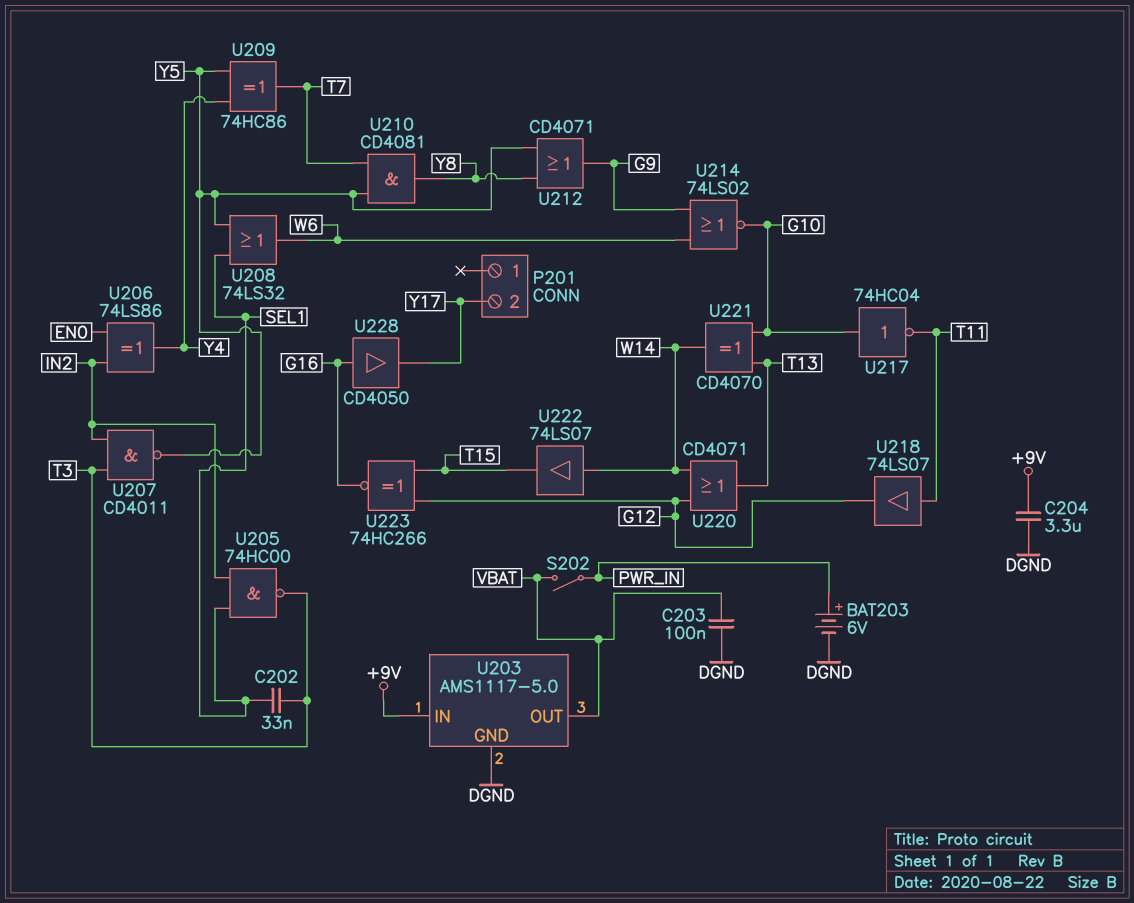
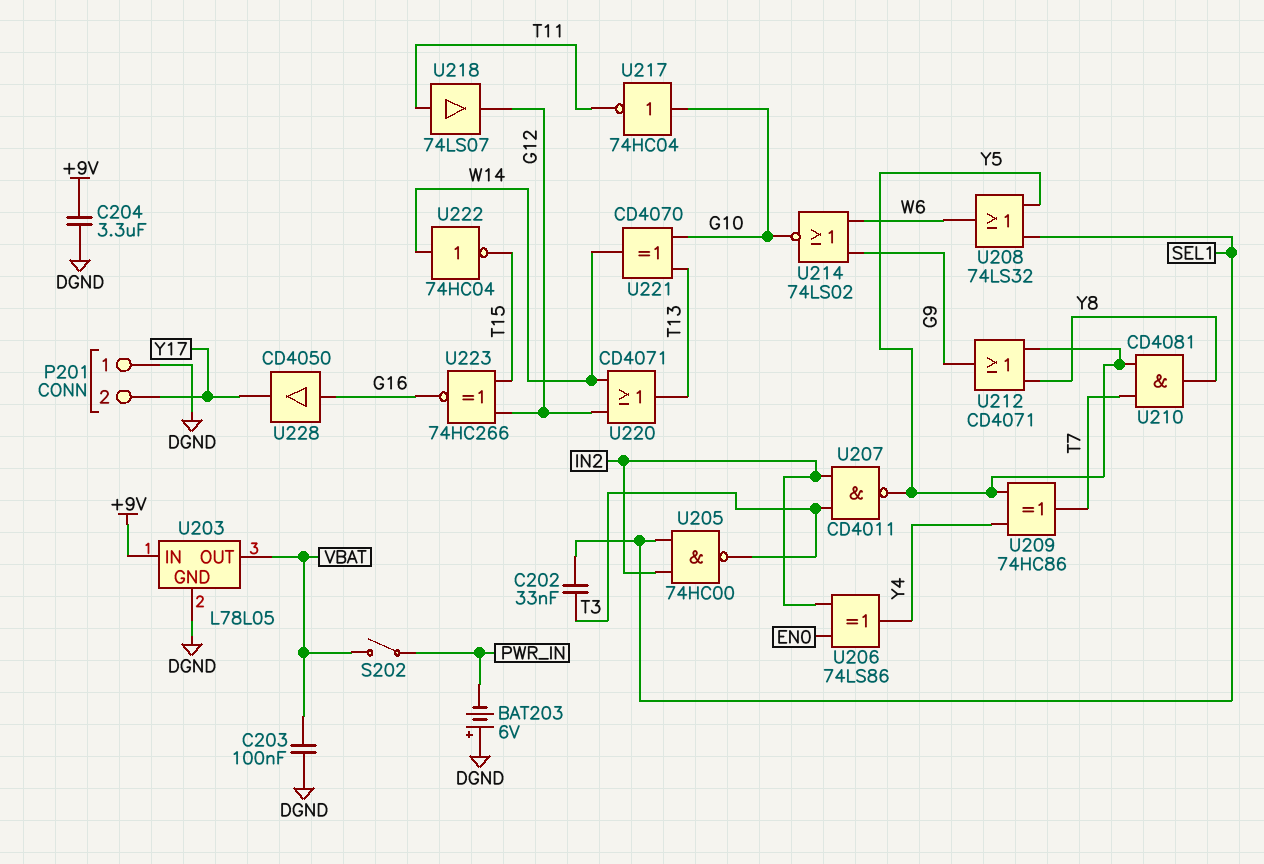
BAT203: 6V (plus PWR_IN, minus DGND) -> 6V (plus DGND, minus PWR_IN)
P201 pin 1: none -> DGND
U203: AMS1117-5.0 -> L78L05
U222: buffer 74LS07 (in W14, out T15) -> NOT 74HC04 (in W14, out T15)

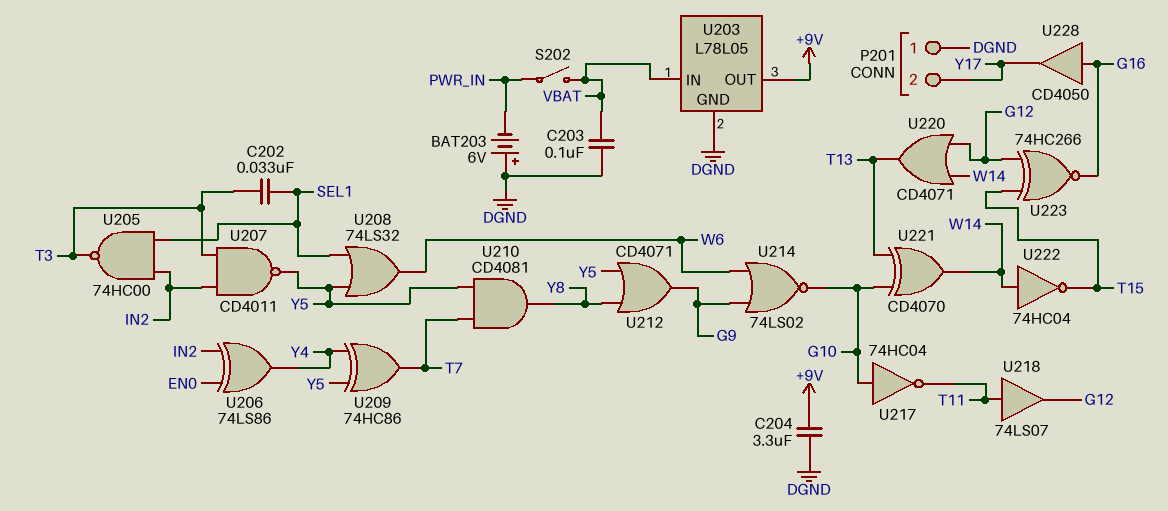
U203 pin IN: +9V -> VBAT
U203 pin OUT: VBAT -> +9V

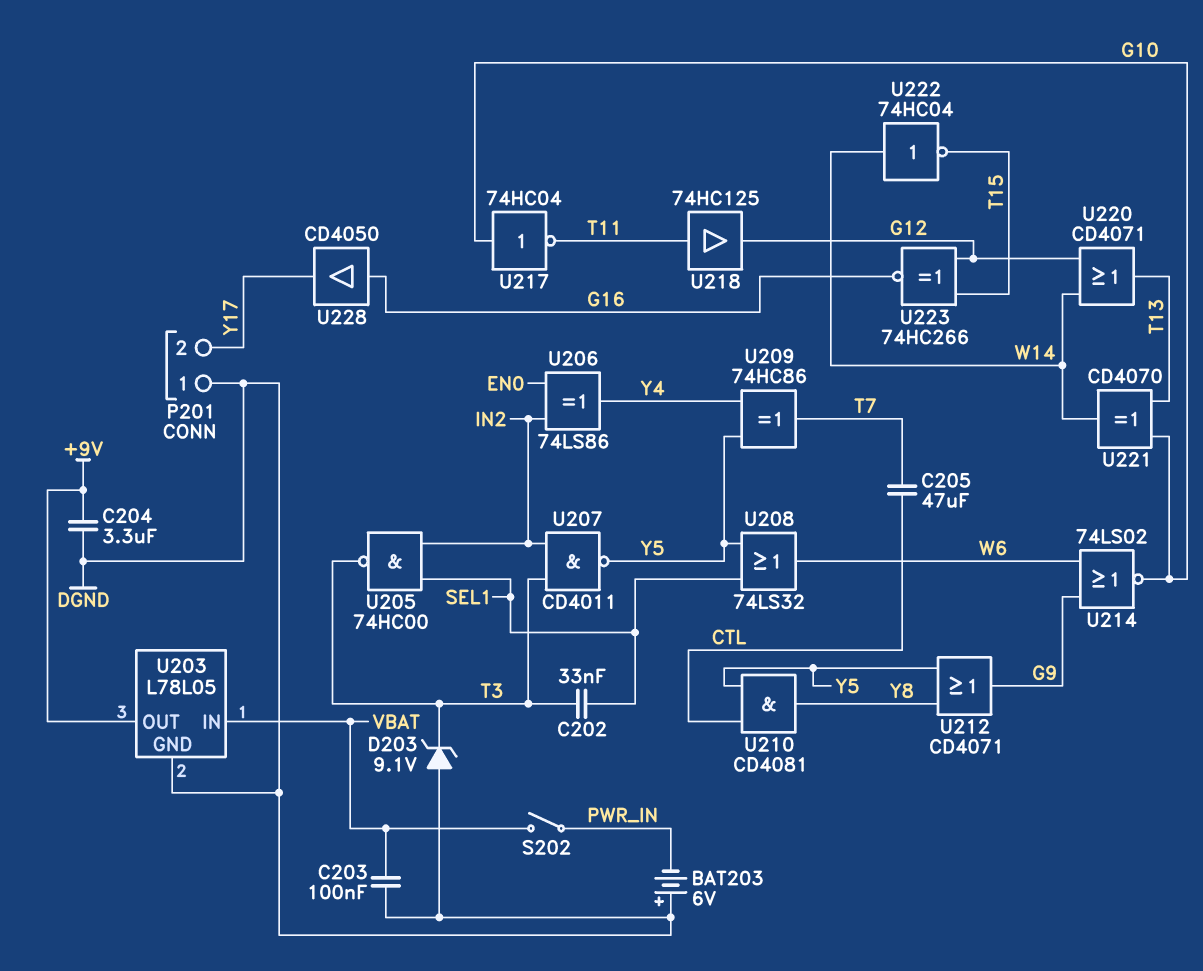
C205: none -> 47uF (CTL, T7)
D203: none -> zener 9.1V (A DGND, K T3)
U210: AND CD4081 (in T7, in Y5, out Y8) -> AND CD4081 (in CTL, in Y5, out Y8)
U218: buffer 74LS07 (in T11, out G12) -> buffer 74HC125 (in T11, out G12)

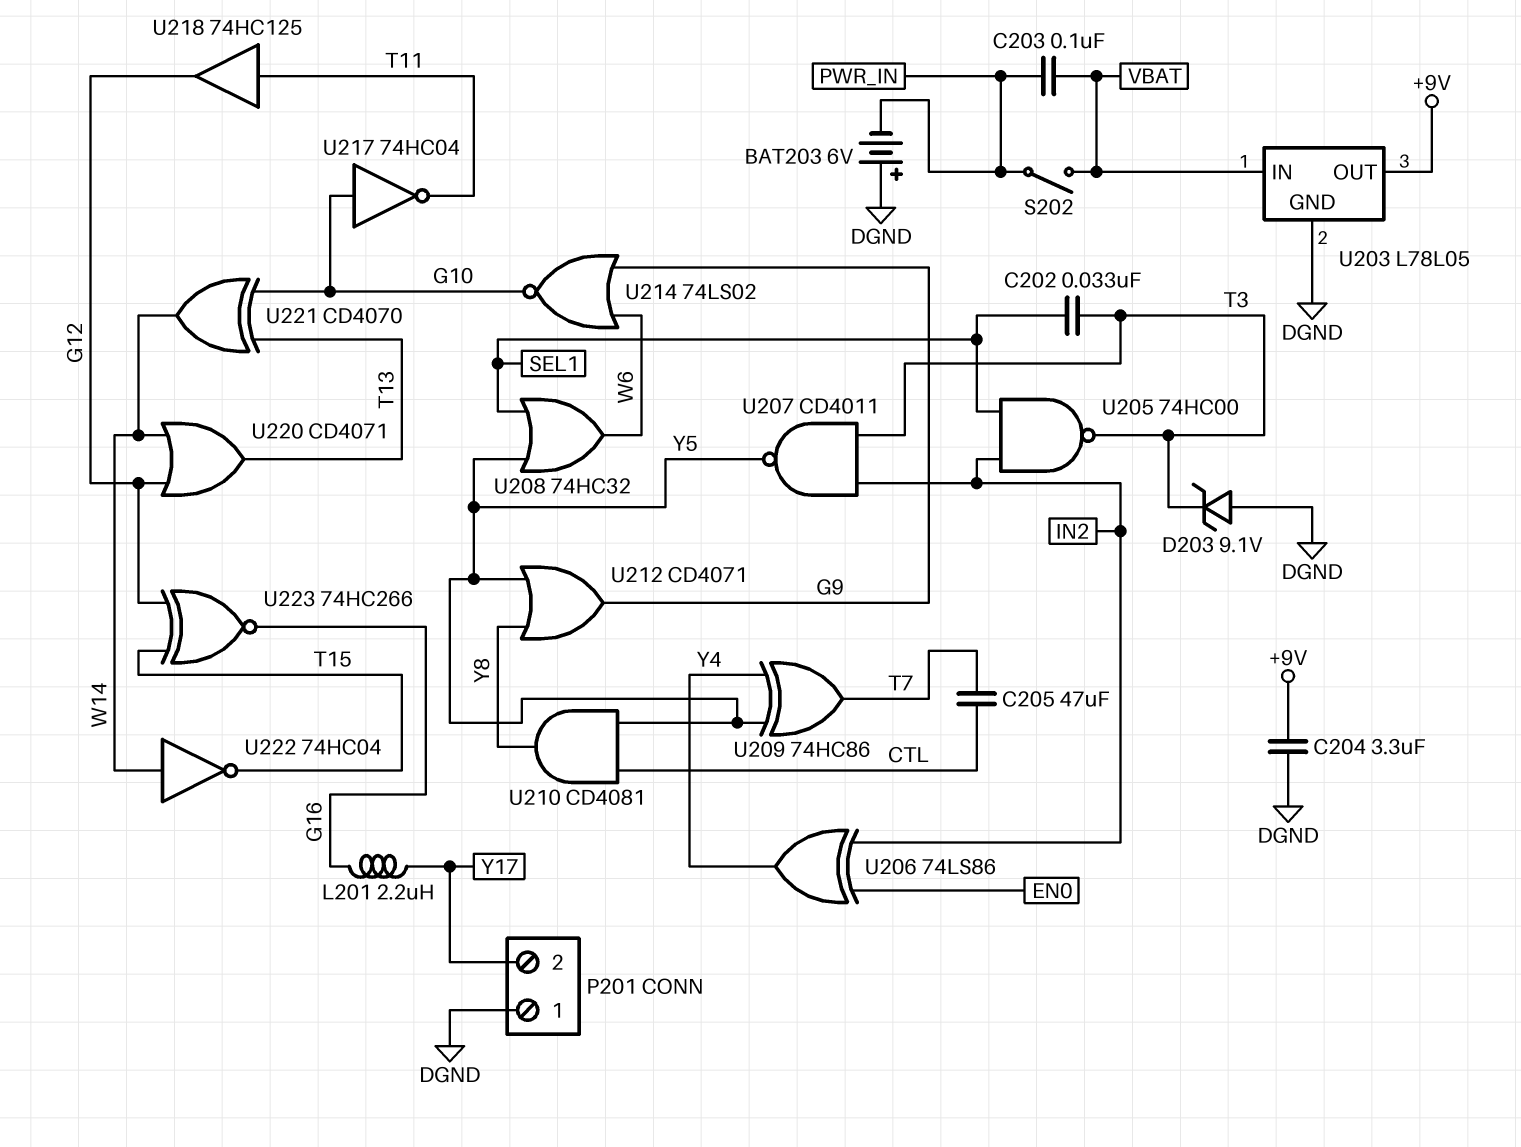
C203: 100nF (DGND, VBAT) -> 100nF (PWR_IN, VBAT)
L201: none -> 2.2uH (G16, Y17)
U208: OR 74LS32 (in SEL1, in Y5, out W6) -> OR 74HC32 (in SEL1, in Y5, out W6)
U228: buffer CD4050 (in G16, out Y17) -> none

